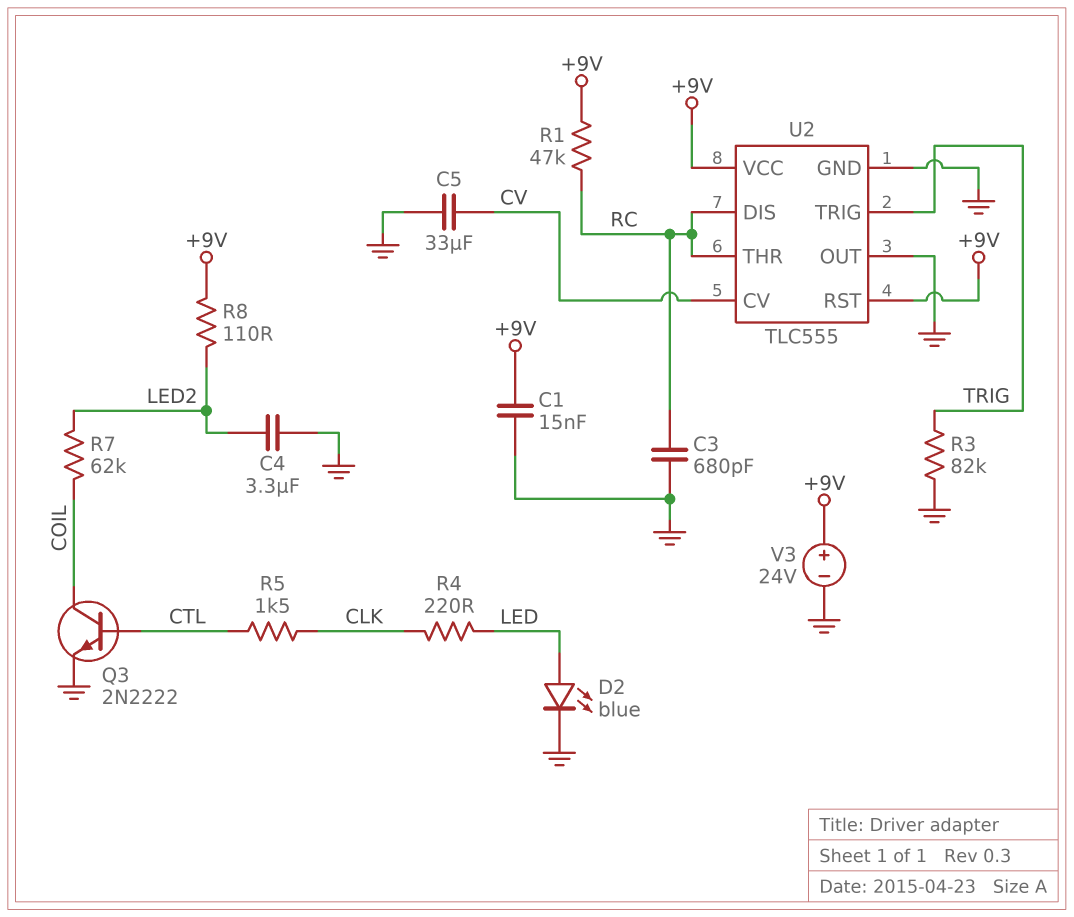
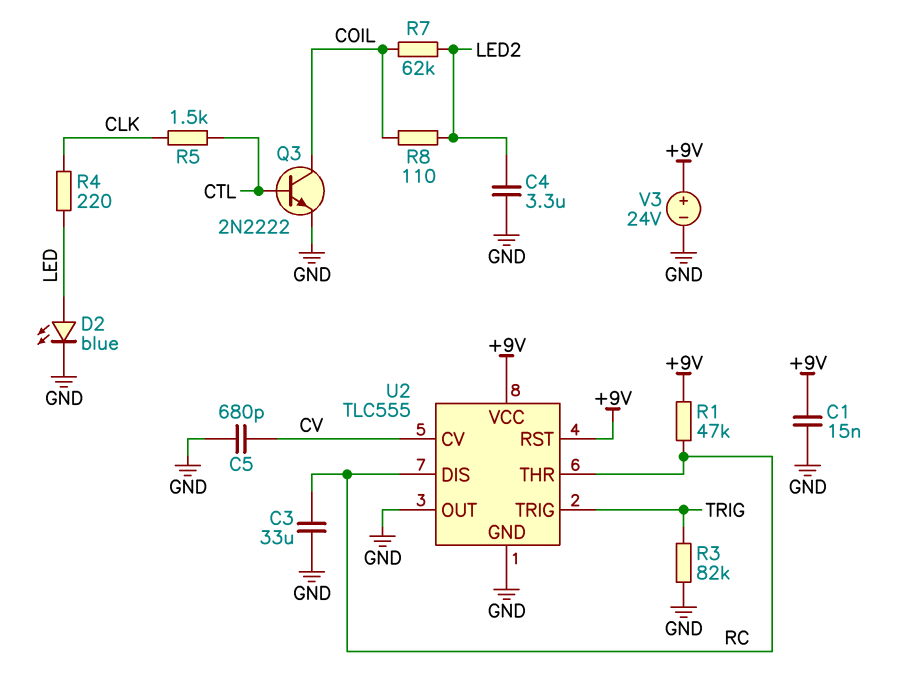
C3: 680pF (GND, RC) -> 33uF (GND, RC)
C5: 33uF (CV, GND) -> 680pF (CV, GND)
R8: 110 (+9V, LED2) -> 110 (COIL, LED2)

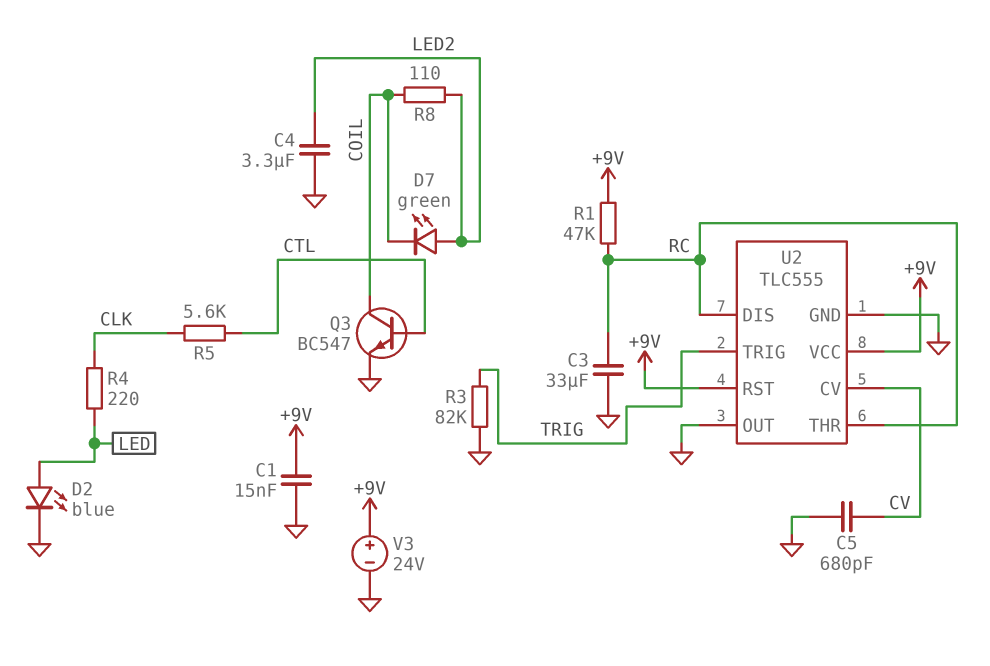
D7: none -> LED green (A LED2, K COIL)
Q3: NPN 2N2222 (B CTL, C COIL, E GND) -> NPN BC547 (B CTL, C COIL, E GND)
R5: 1.5k (CLK, CTL) -> 5.6k (CLK, CTL)
R7: 62k (COIL, LED2) -> none

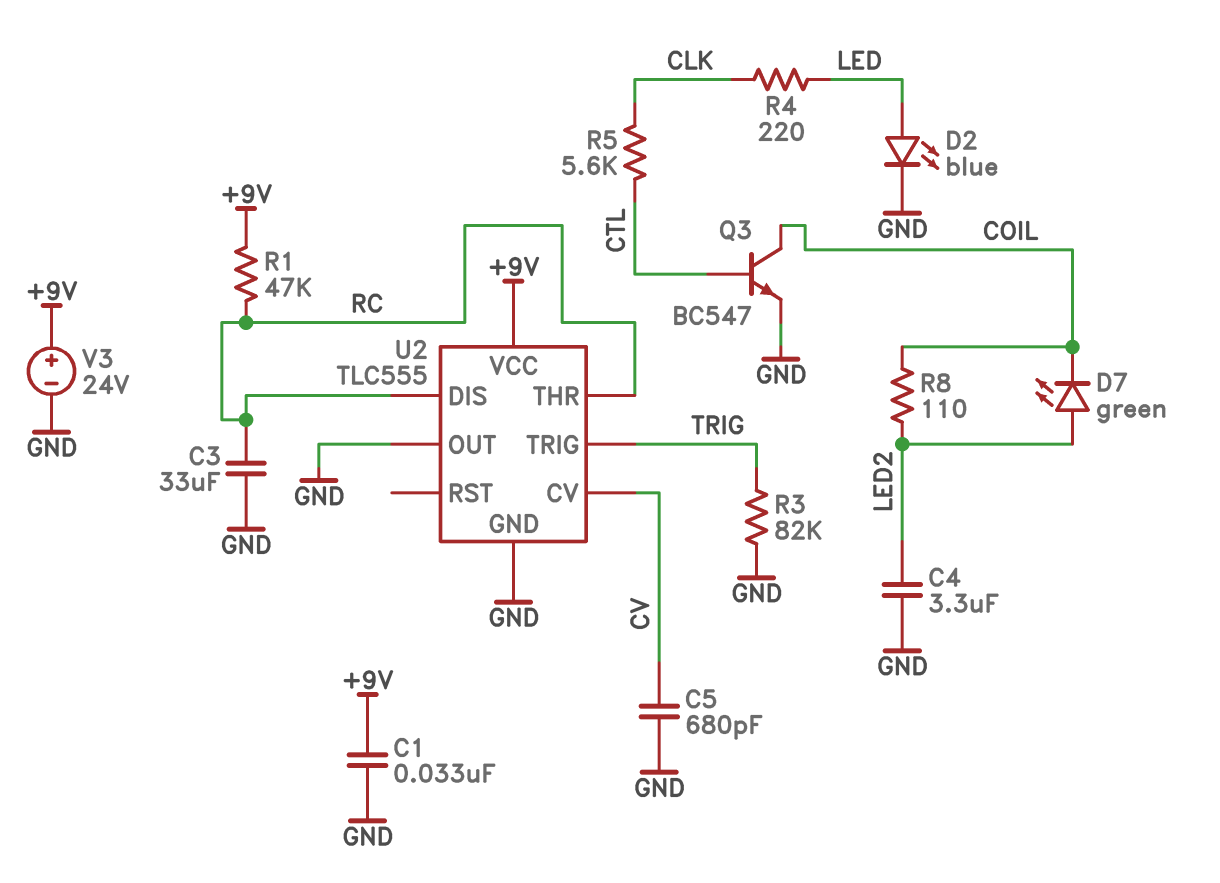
C1: 15nF (+9V, GND) -> 33nF (+9V, GND)
U2 pin RST: +9V -> none

